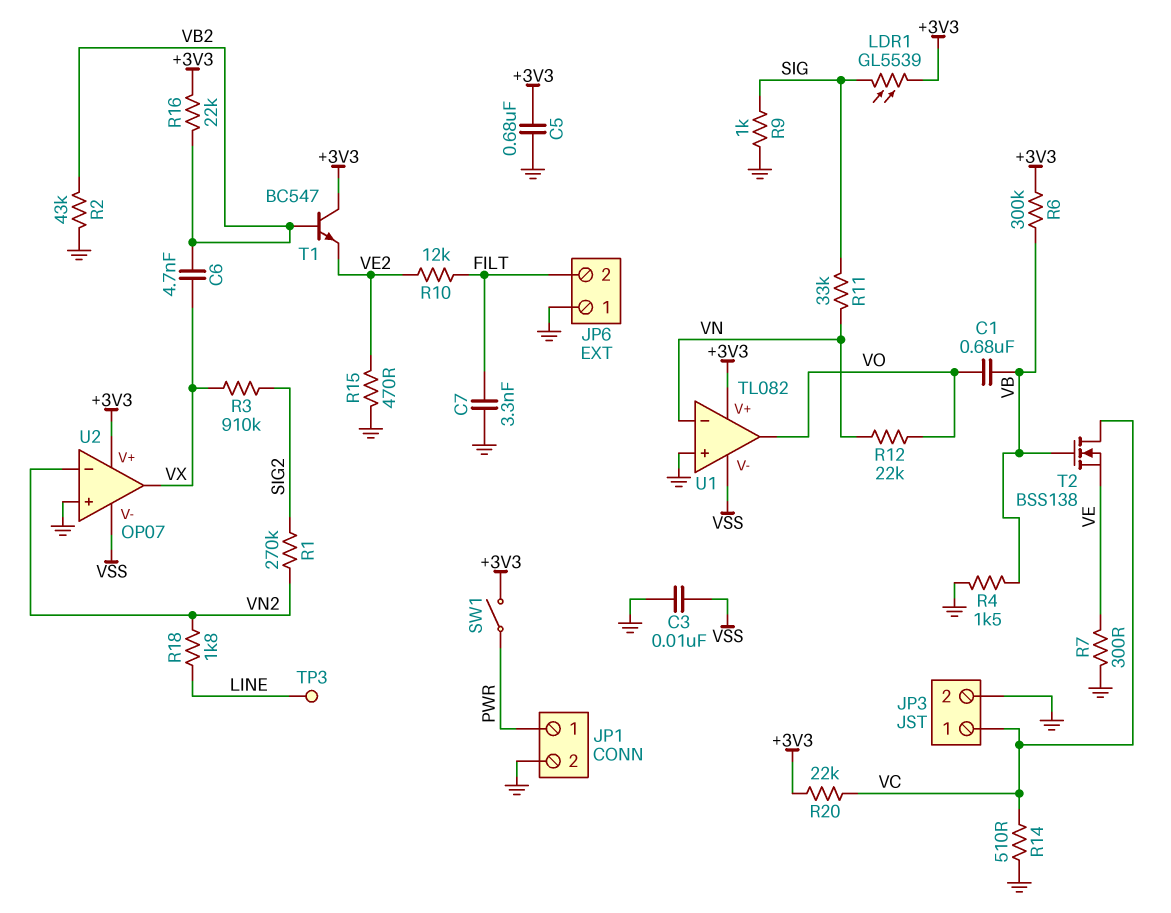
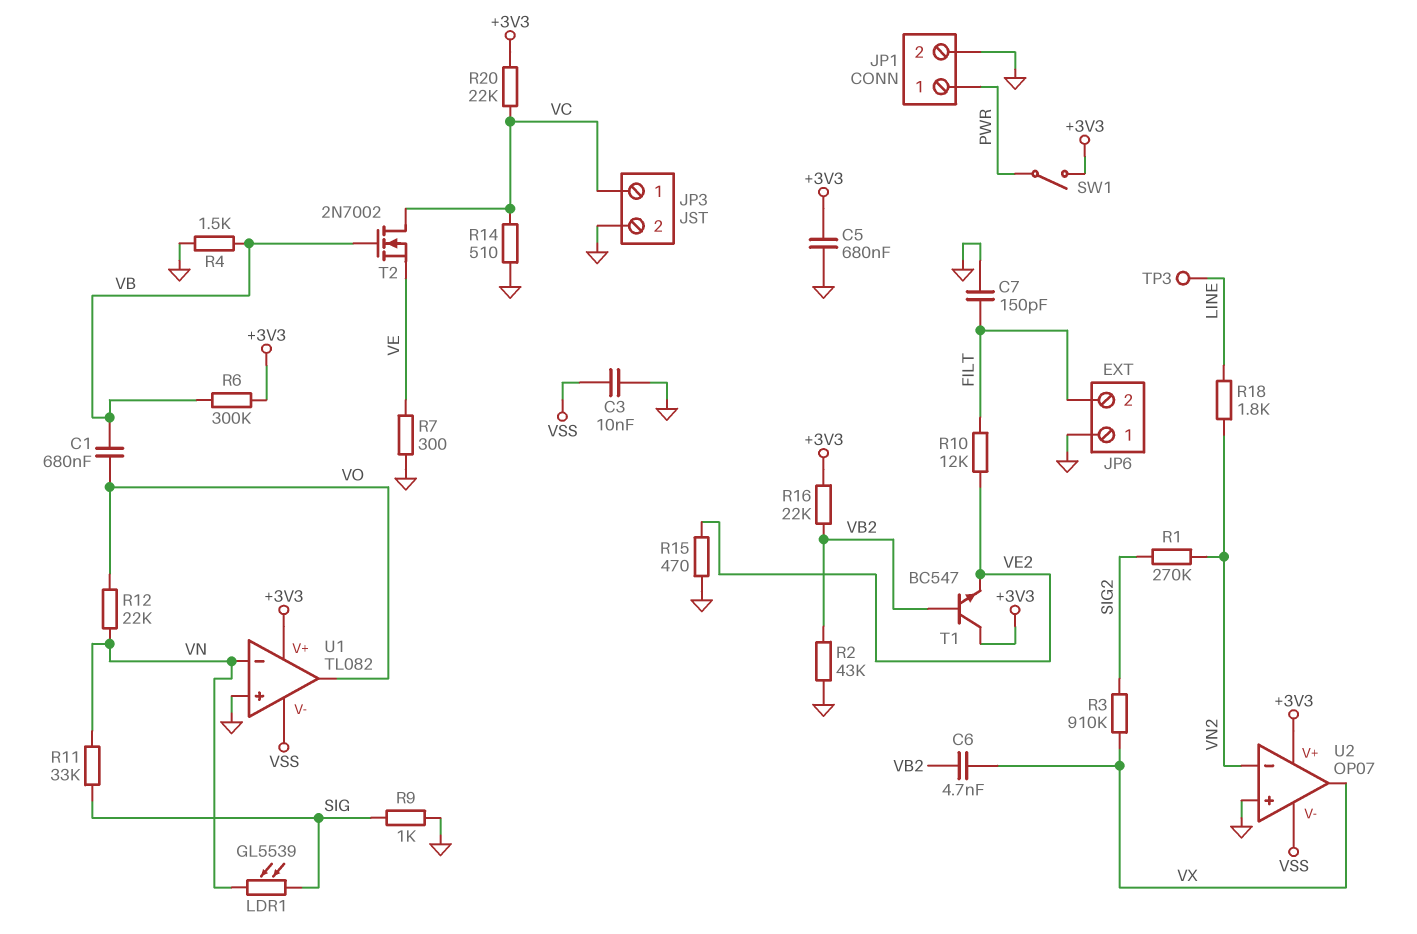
C7: 3.3nF (FILT, GND) -> 150pF (FILT, GND)
LDR1: GL5539 (+3V3, SIG) -> GL5539 (SIG, VN)
T2: NMOS BSS138 (G VB, D VC, S VE) -> NMOS 2N7002 (G VB, D VC, S VE)

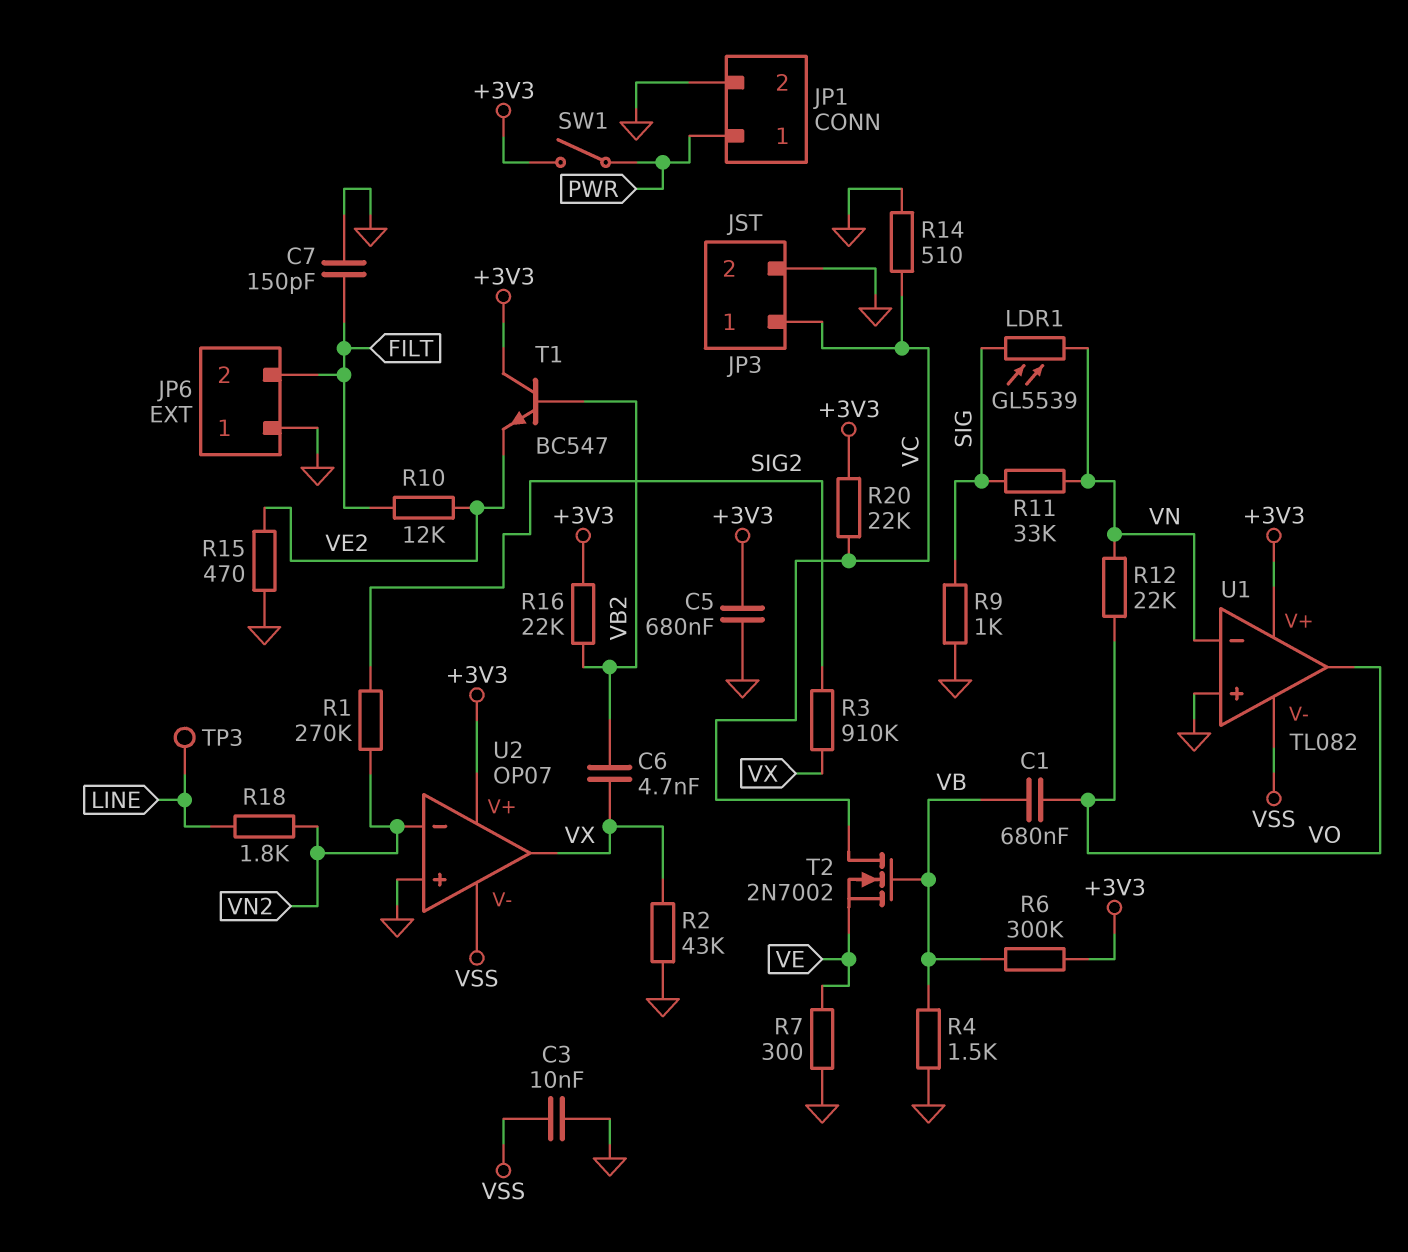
R2: 43k (GND, VB2) -> 43k (GND, VX)

